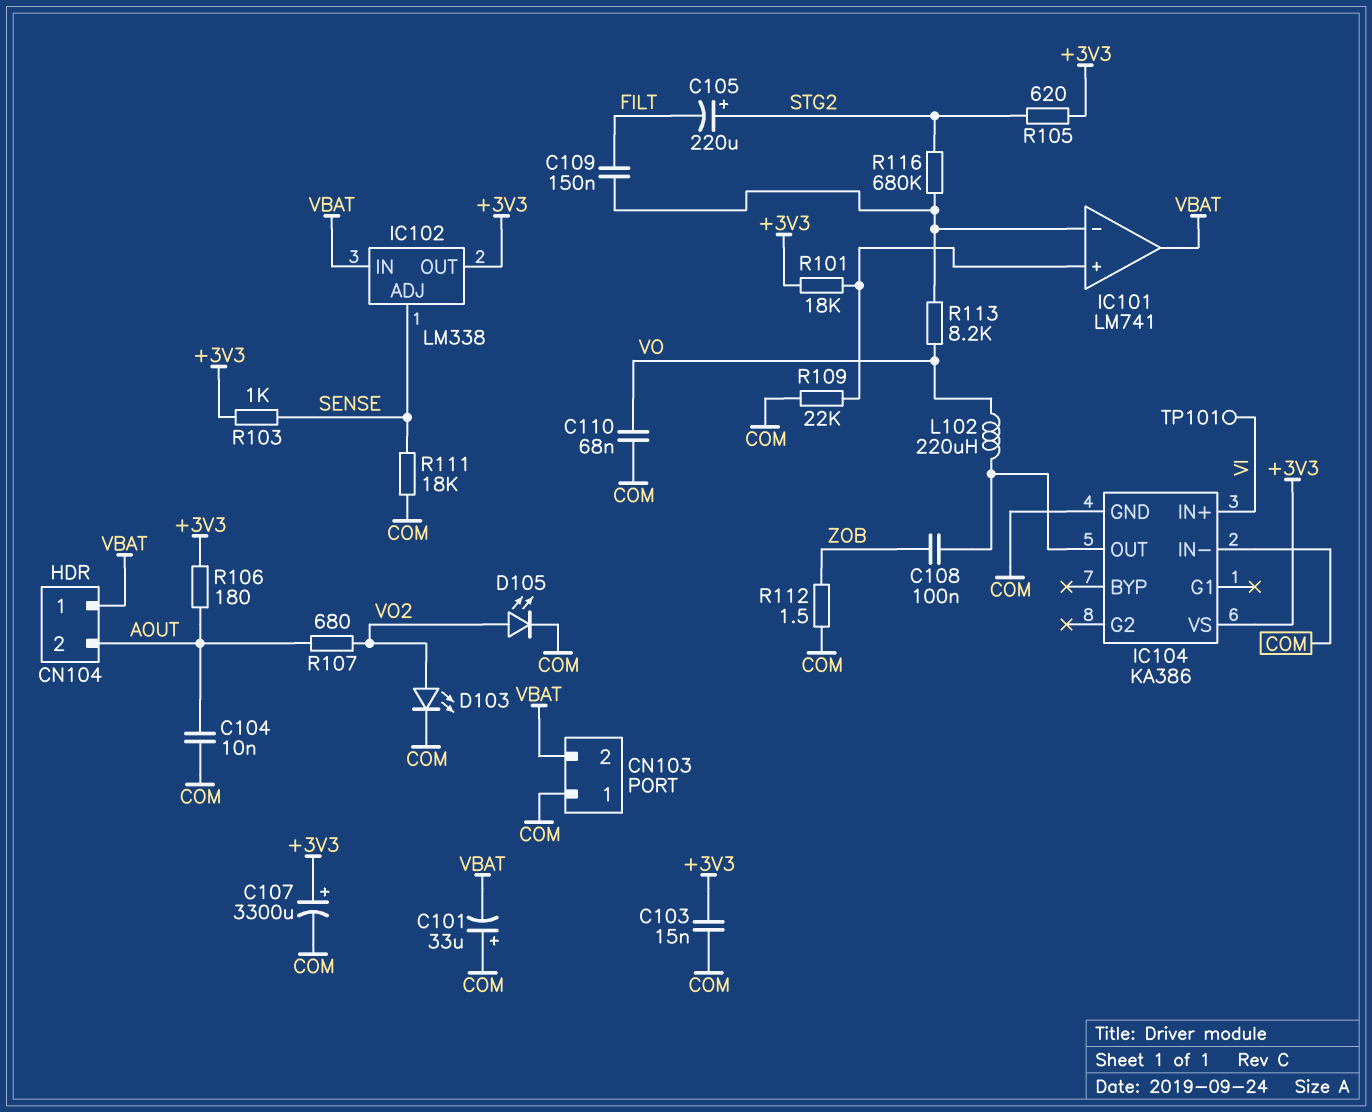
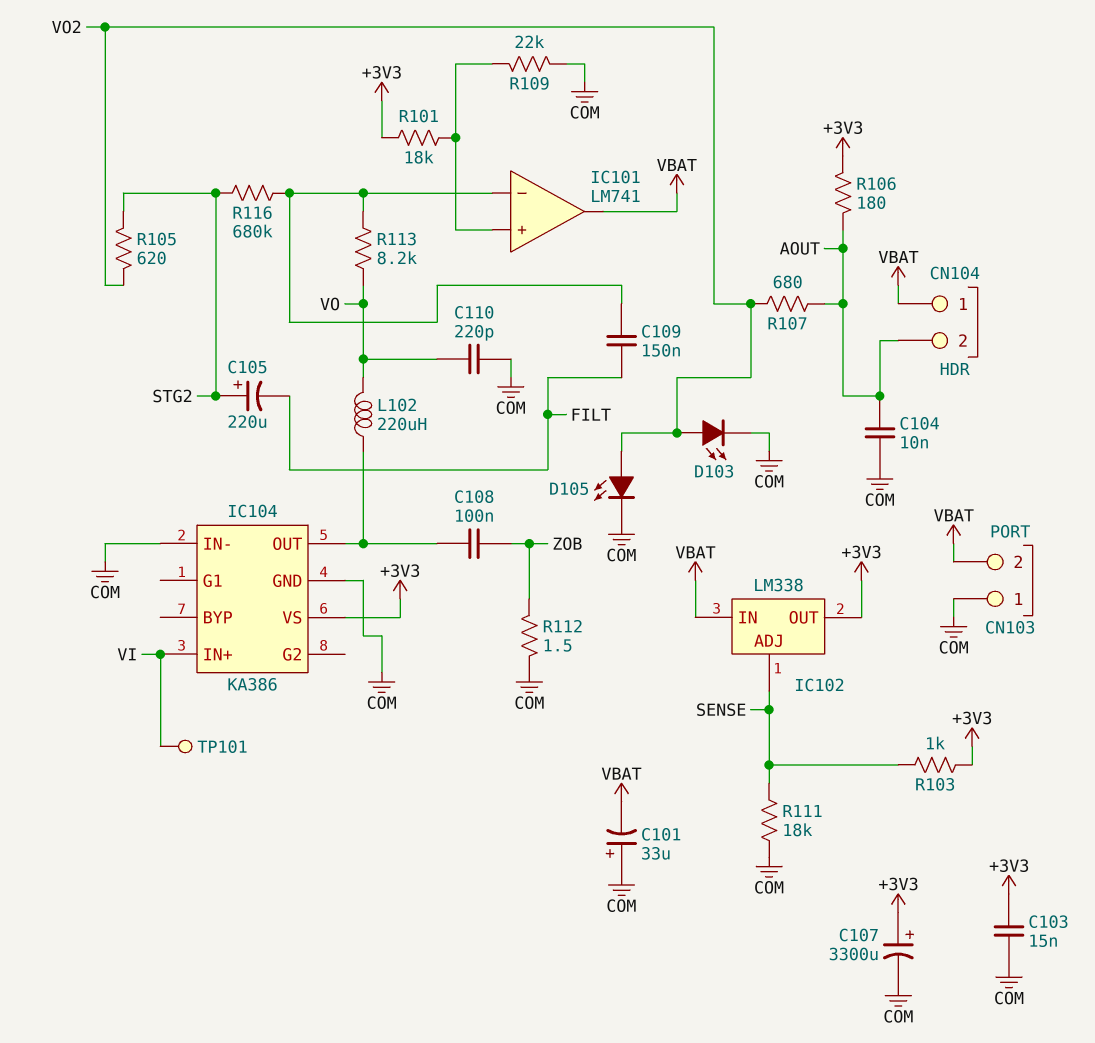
C110: 68nF (COM, VO) -> 220pF (COM, VO)
R105: 620 (+3V3, STG2) -> 620 (STG2, VO2)

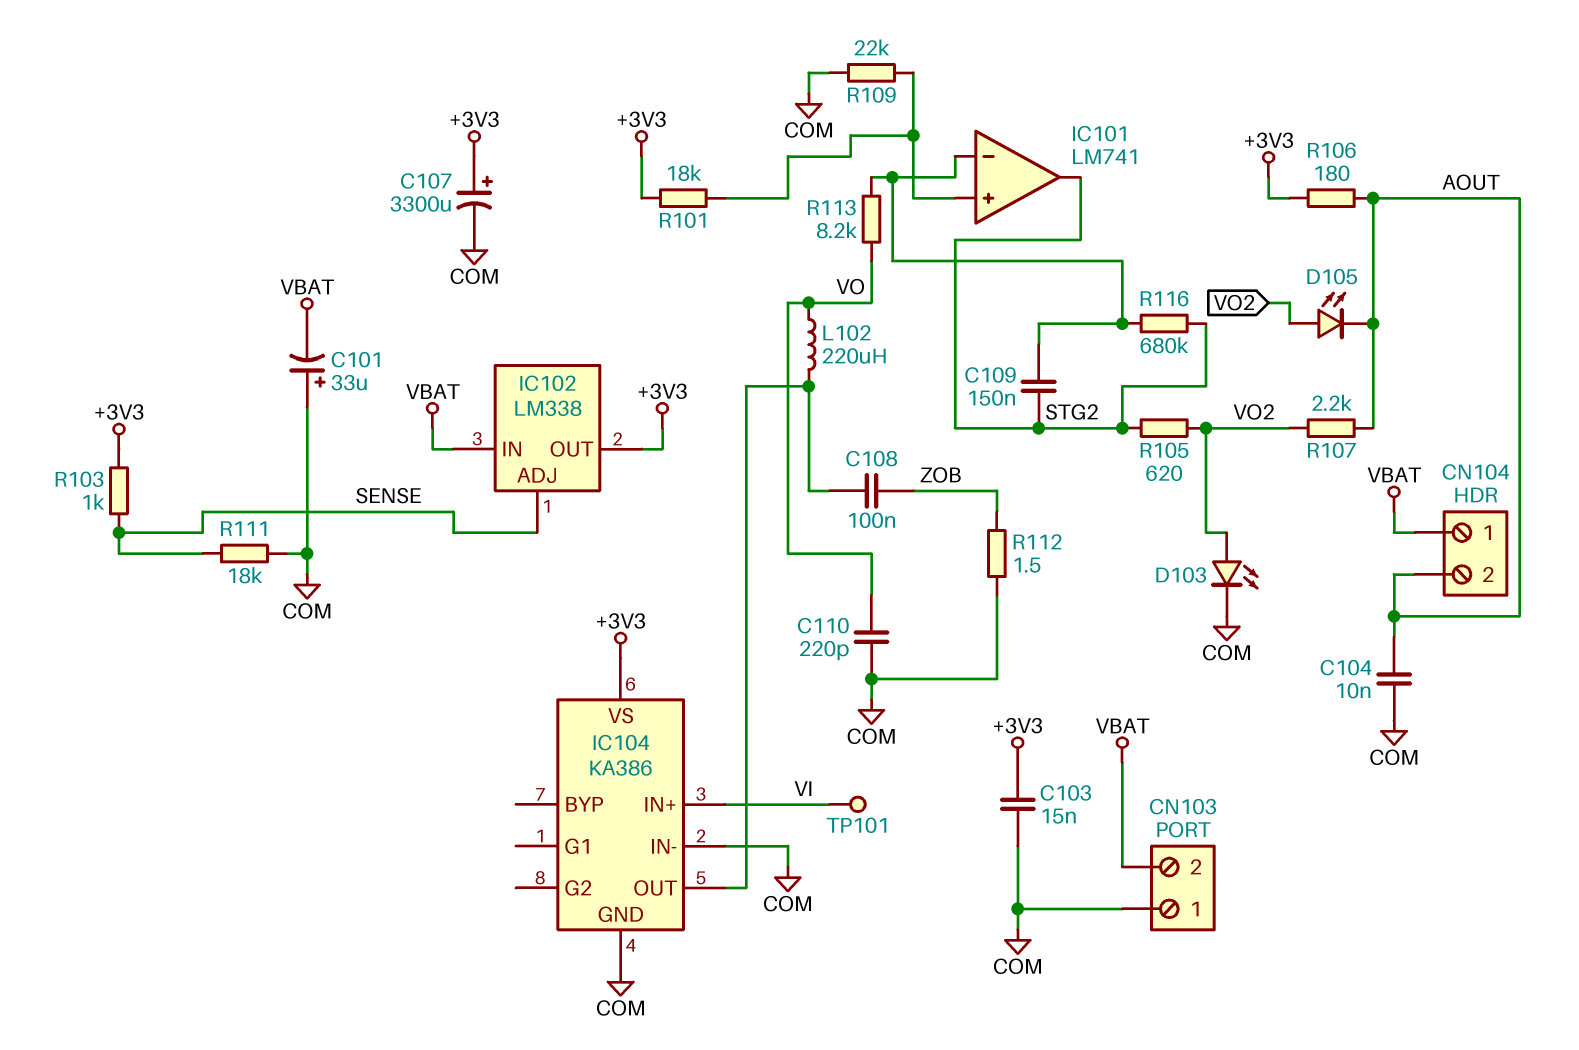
C105: 220uF (plus STG2, minus FILT) -> none
C109: 150nF (FILT, IC101/in-) -> 150nF (IC101/in-, STG2)
D105: LED (A VO2, K COM) -> LED (A VO2, K AOUT)
IC101 pin out: VBAT -> STG2
R107: 680 (AOUT, VO2) -> 2.2k (AOUT, VO2)

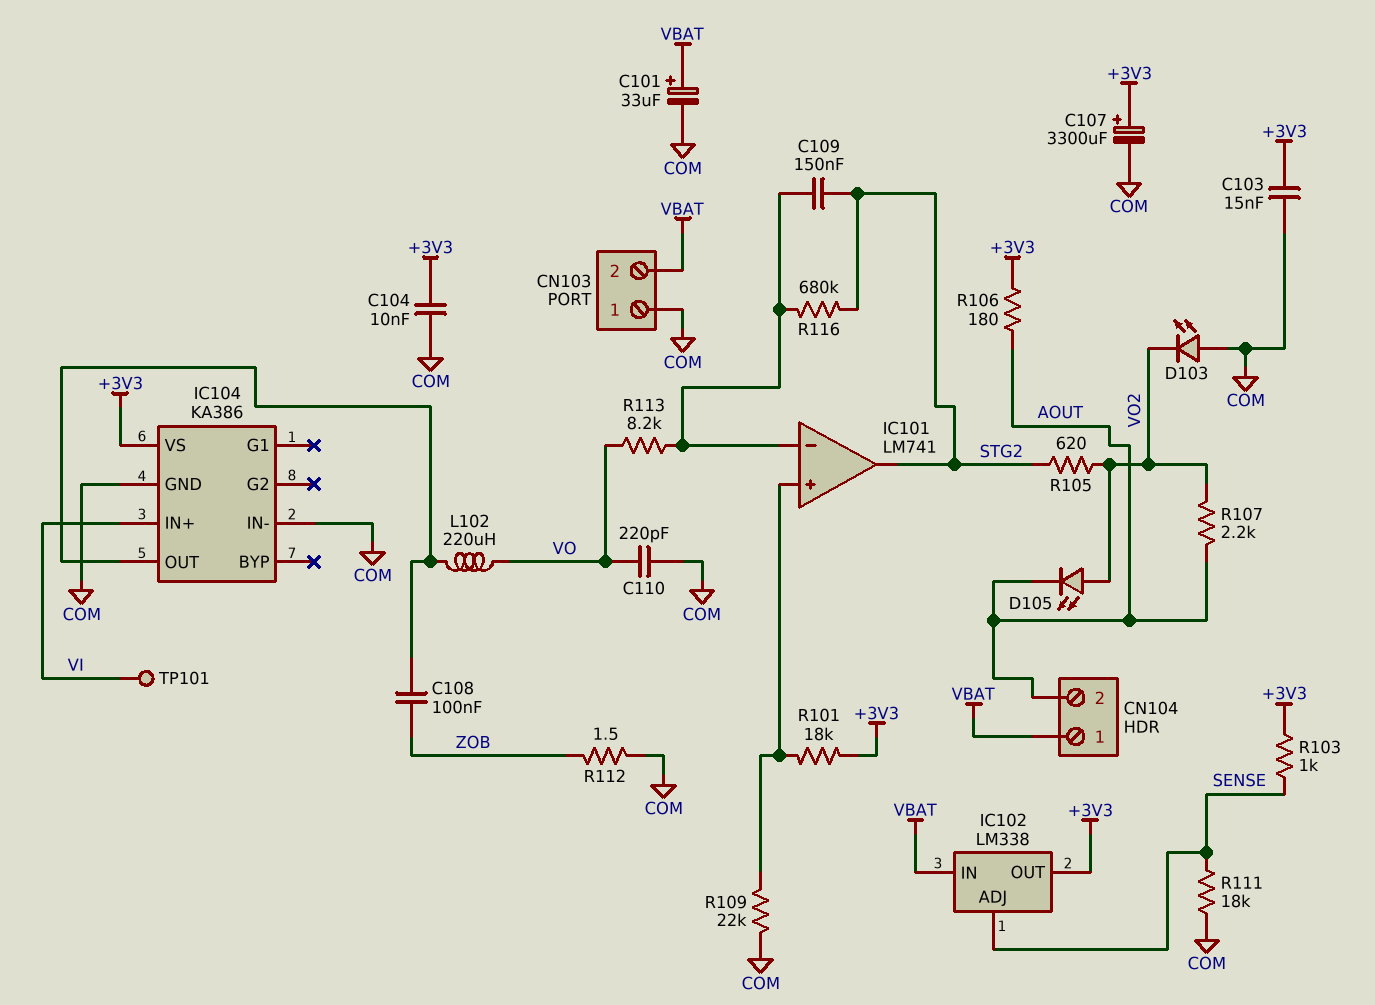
C101: 33uF (plus COM, minus VBAT) -> 33uF (plus VBAT, minus COM)
C104: 10nF (AOUT, COM) -> 10nF (+3V3, COM)
D103: LED (A VO2, K COM) -> LED (A COM, K VO2)

